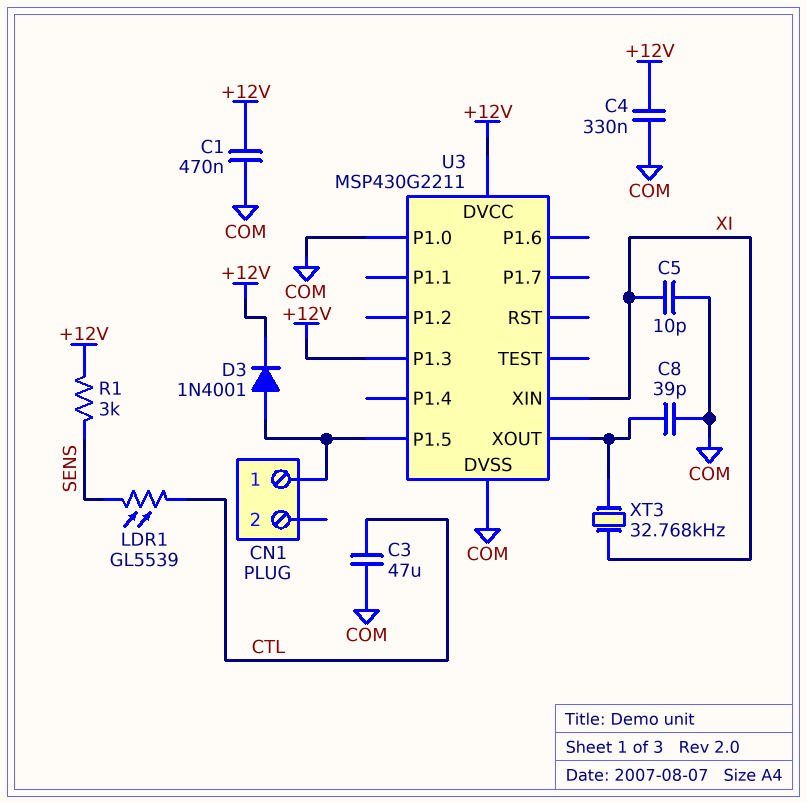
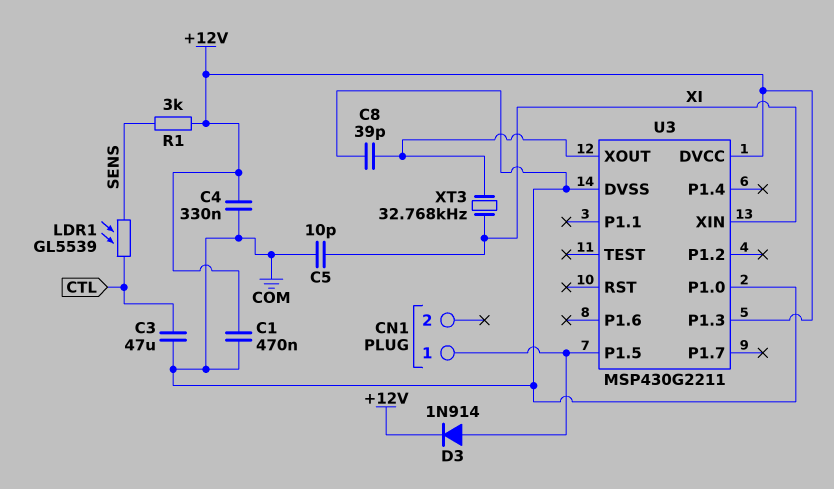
D3: diode 1N4001 (A CN1/1, K +12V) -> diode 1N914 (A CN1/1, K +12V)

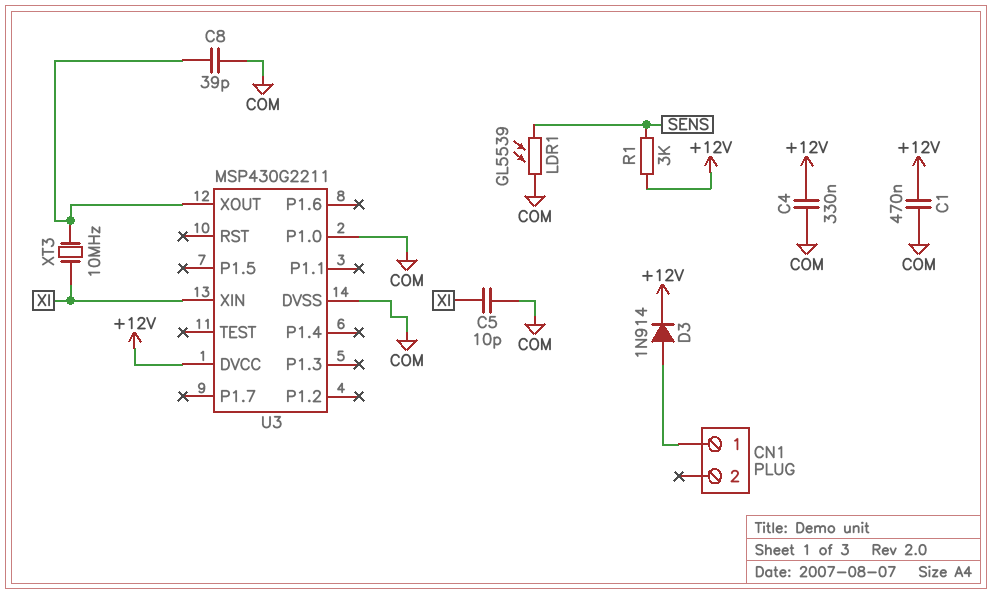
C3: 47uF (COM, CTL) -> none
LDR1: GL5539 (CTL, SENS) -> GL5539 (COM, SENS)
U3 pin P1.3: +12V -> none
U3 pin P1.5: CN1/1 -> none
XT3: 32.768kHz (U3/XOUT, XI) -> 10MHz (U3/XOUT, XI)

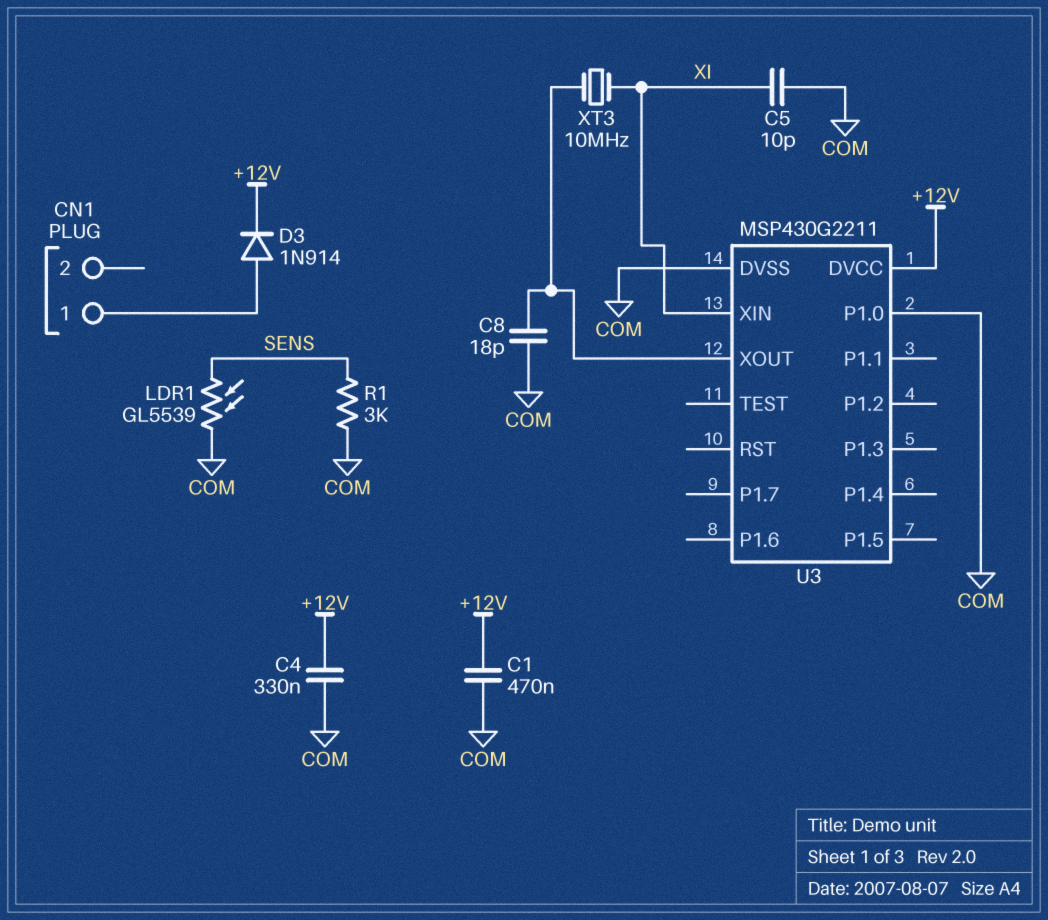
C8: 39pF (COM, U3/XOUT) -> 18pF (COM, U3/XOUT)
R1: 3k (+12V, SENS) -> 3k (COM, SENS)

